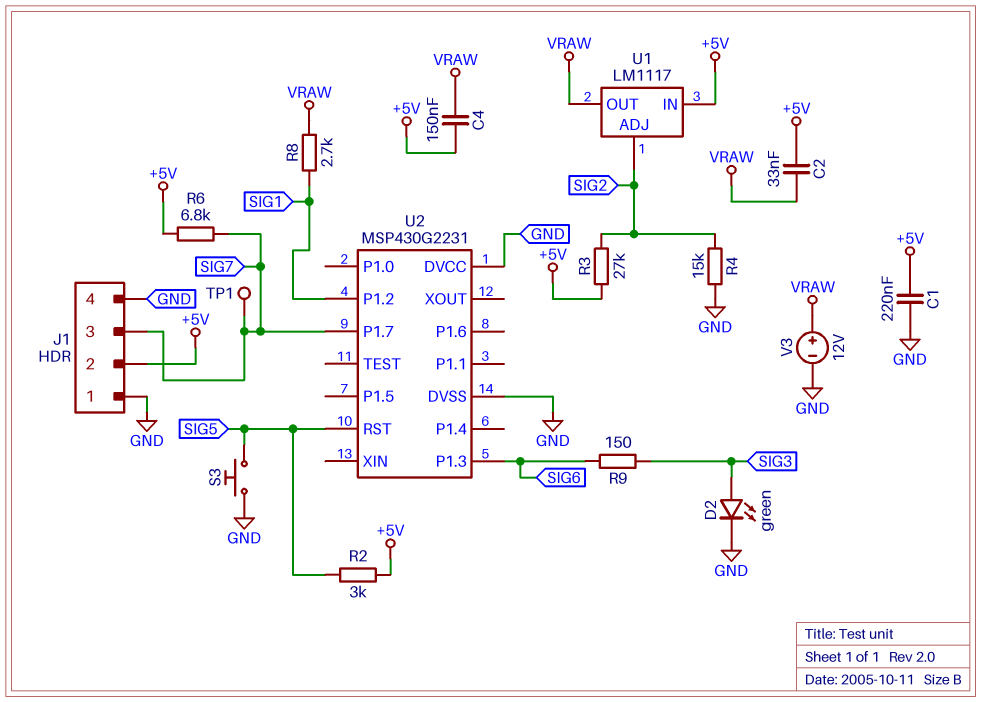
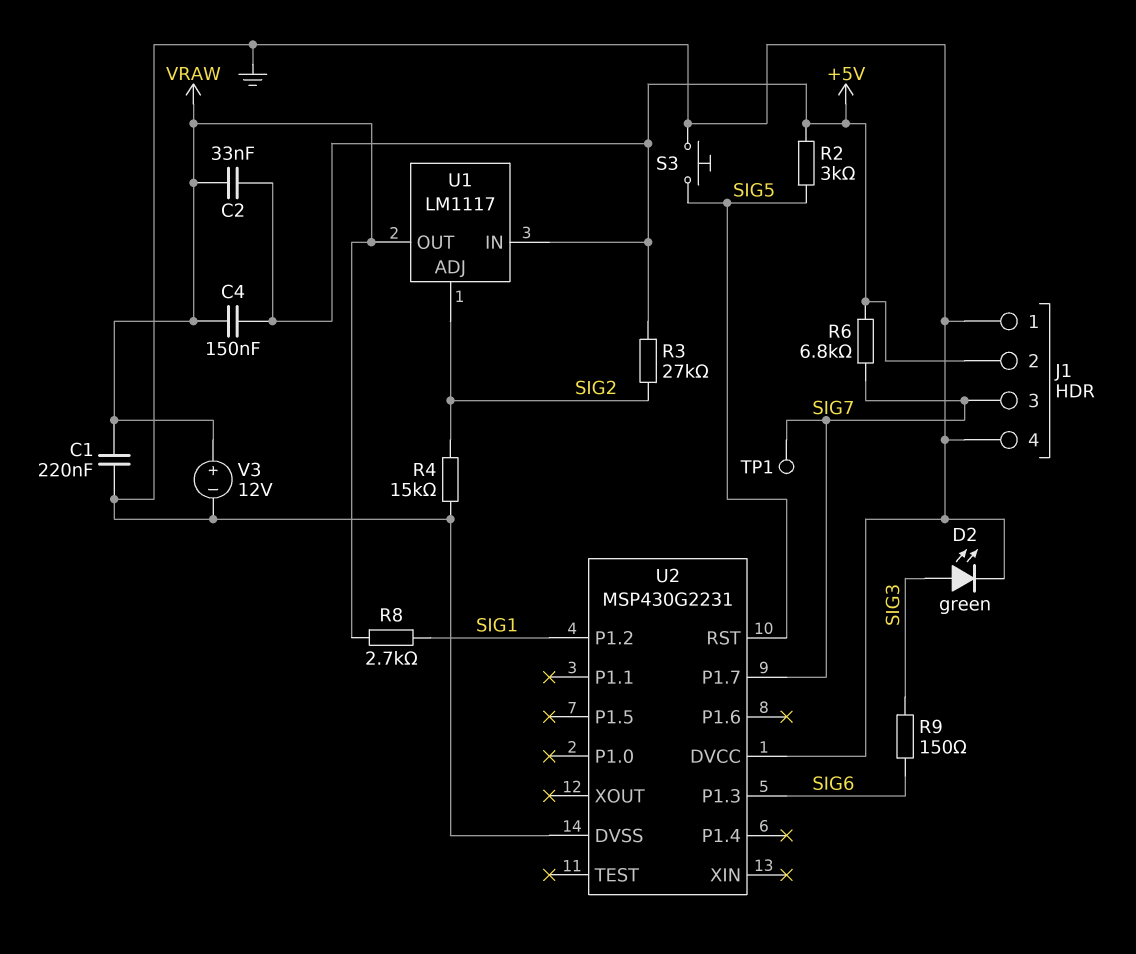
C1: 220nF (+5V, GND) -> 220nF (GND, VRAW)

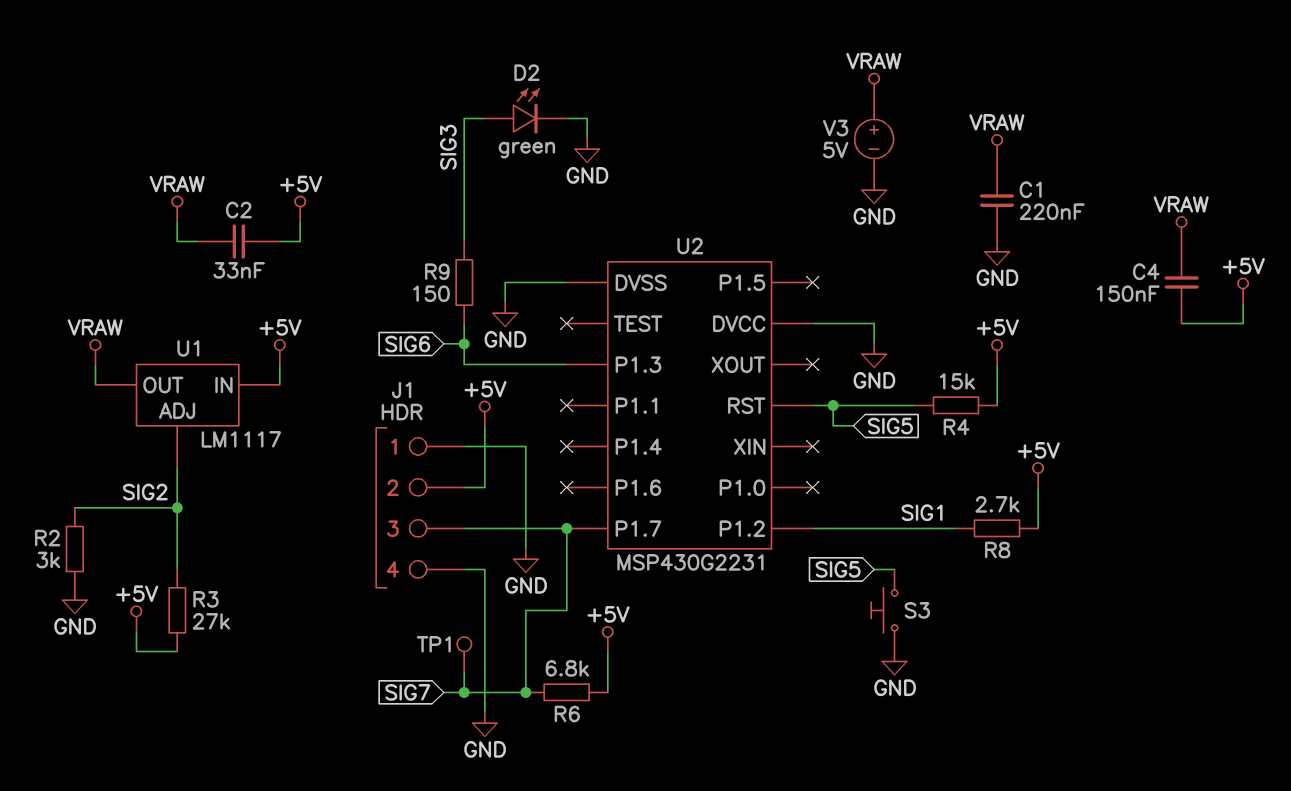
R2: 3k (+5V, SIG5) -> 3k (GND, SIG2)
R4: 15k (GND, SIG2) -> 15k (+5V, SIG5)
R8: 2.7k (SIG1, VRAW) -> 2.7k (+5V, SIG1)
V3: 12V (plus VRAW, minus GND) -> 5V (plus VRAW, minus GND)

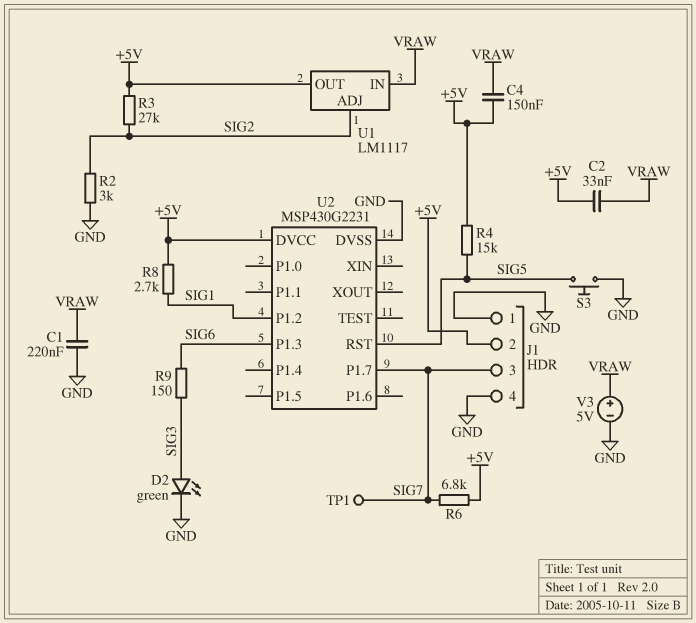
U1 pin IN: +5V -> VRAW
U1 pin OUT: VRAW -> +5V
U2 pin DVCC: GND -> +5V

